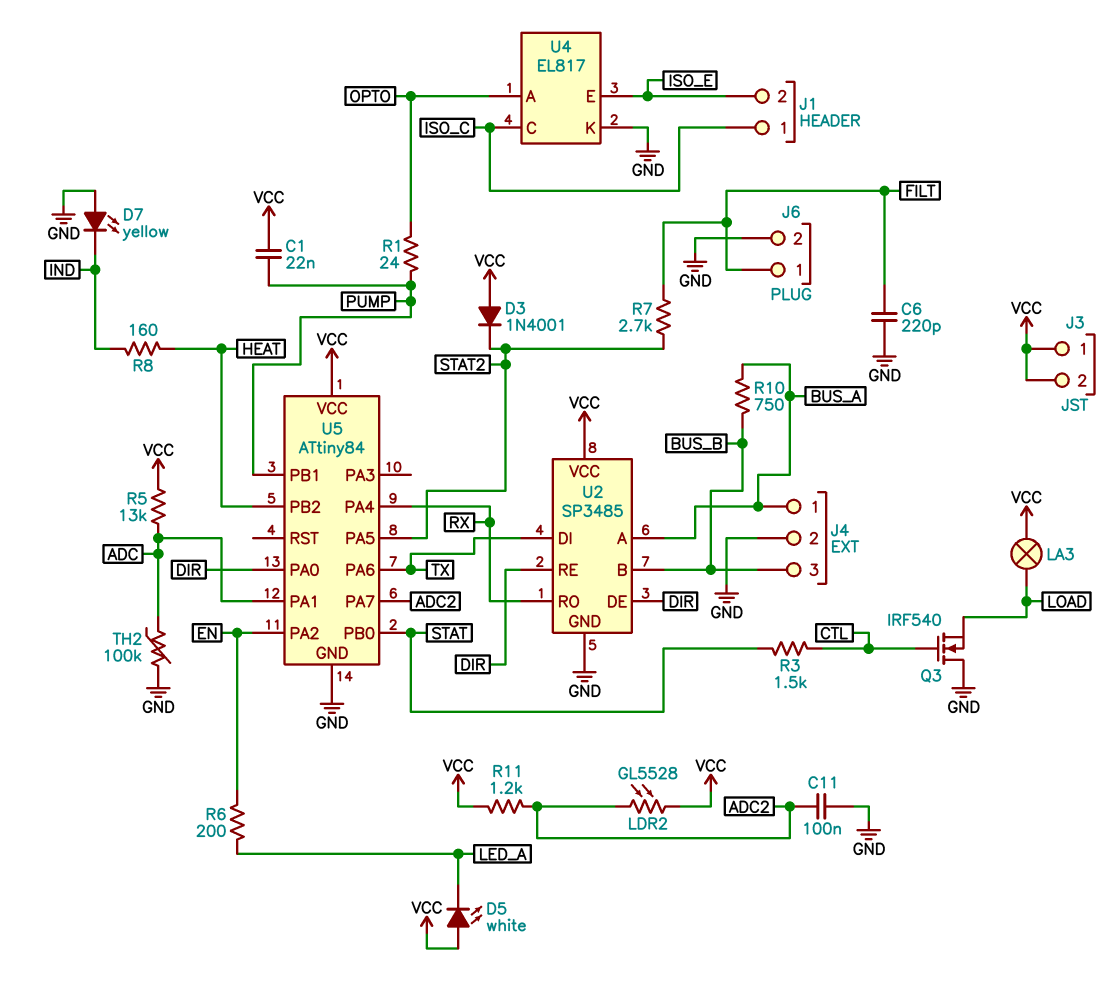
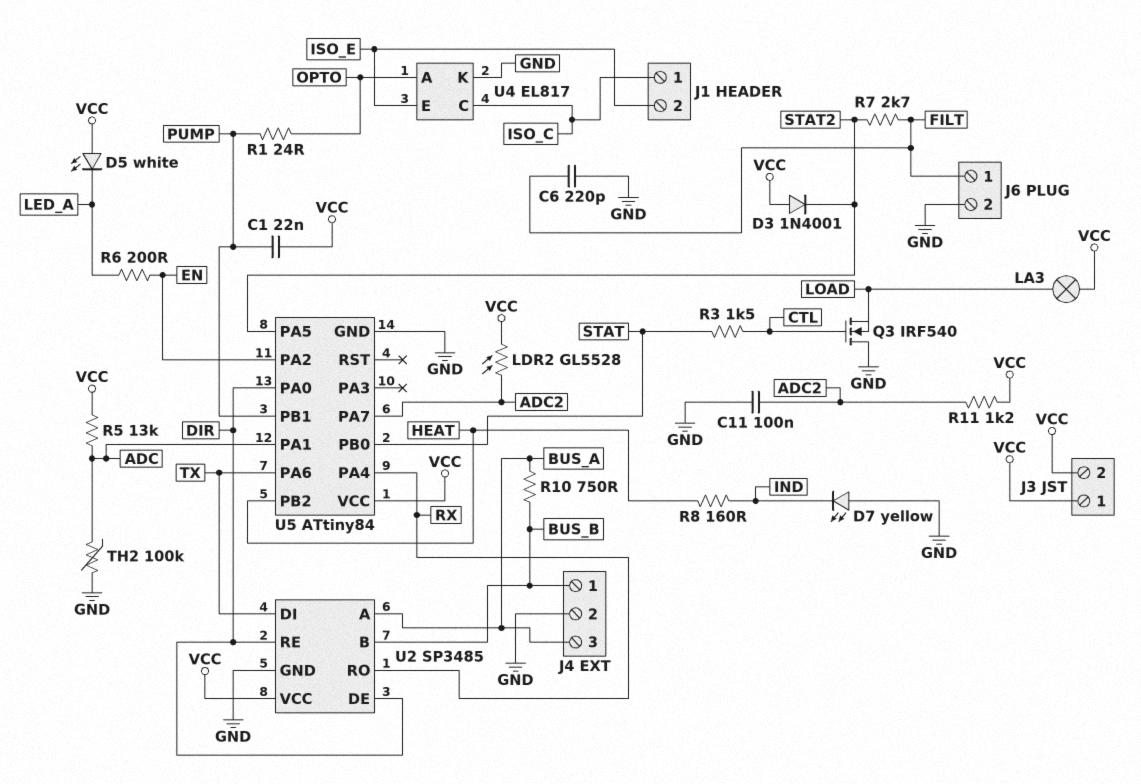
J4 pin 1: BUS_A -> BUS_B
J4 pin 3: BUS_B -> BUS_A

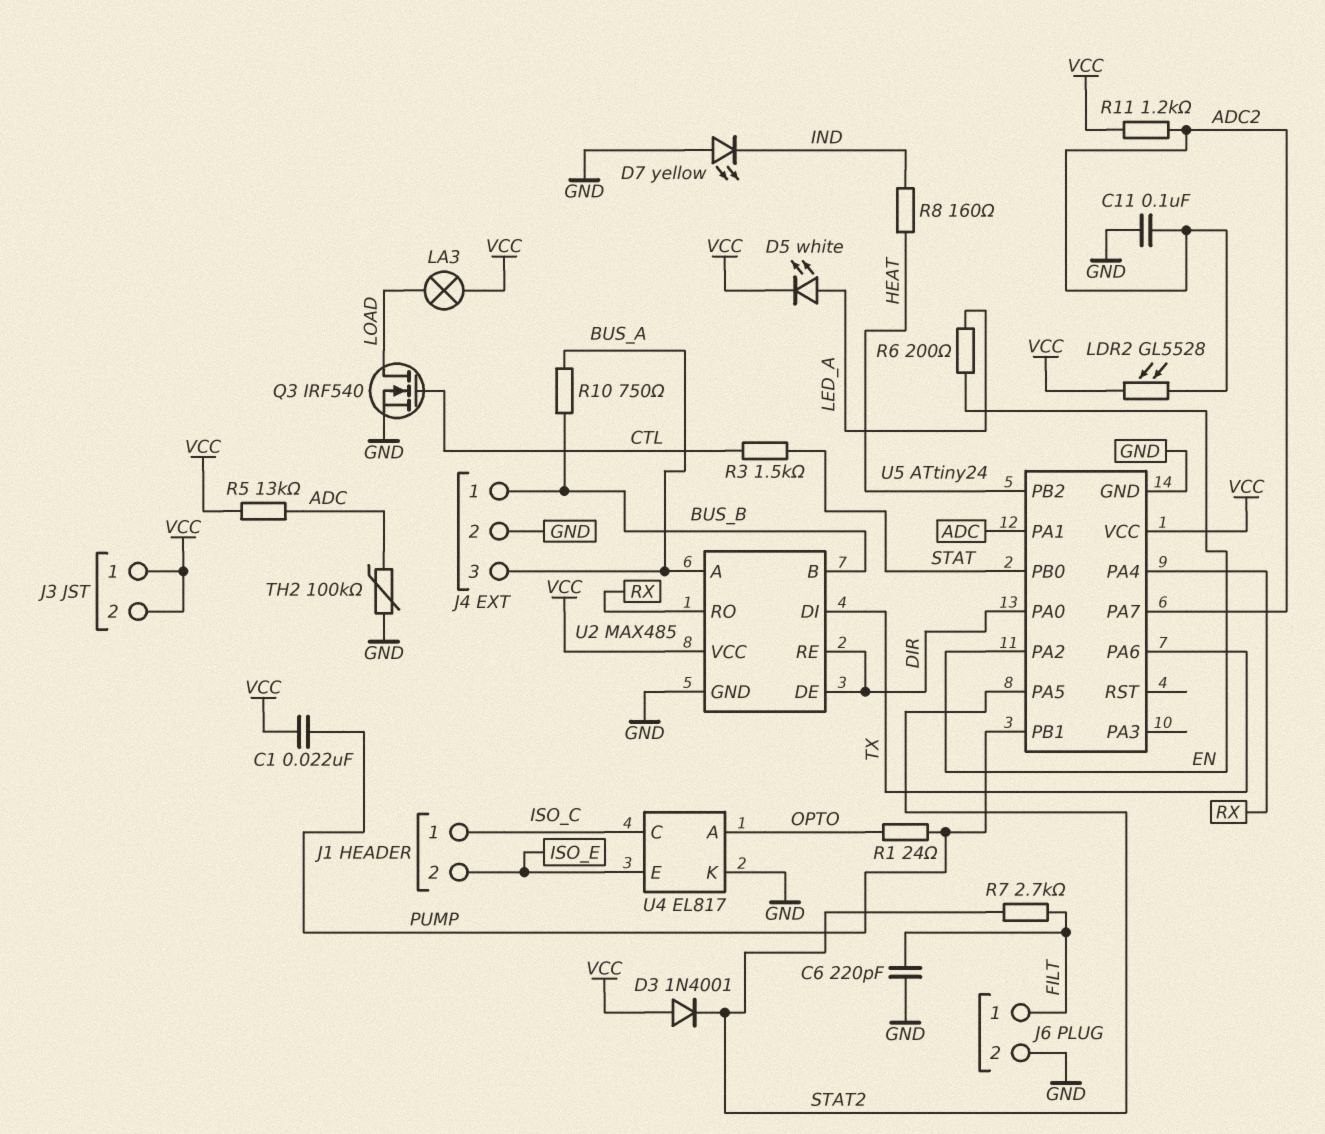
D5: LED white (A VCC, K LED_A) -> LED white (A LED_A, K VCC)
Q3: NMOS IRF540 (G CTL, D GND, S LOAD) -> NMOS IRF540 (G CTL, D LOAD, S GND)
U2: SP3485 -> MAX485
U5: ATtiny84 -> ATtiny24

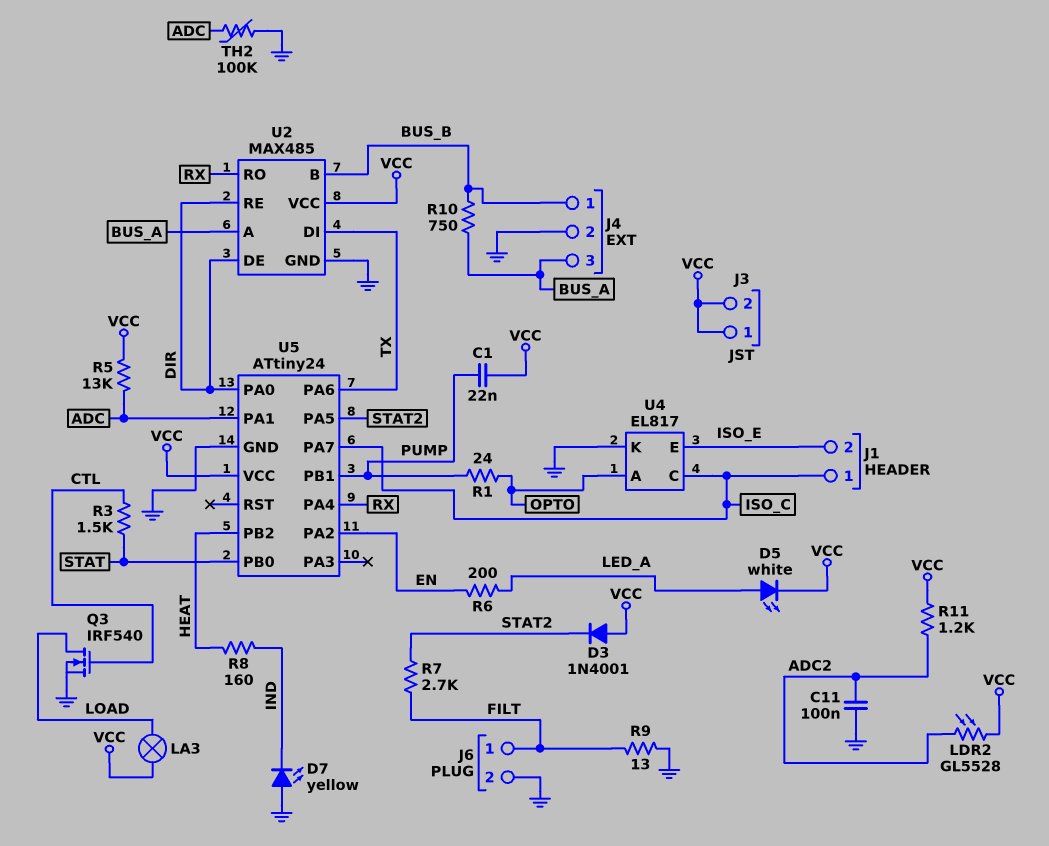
C6: 220pF (FILT, GND) -> none
R9: none -> 13 (FILT, GND)
U5 pin PA7: ADC2 -> ISO_C

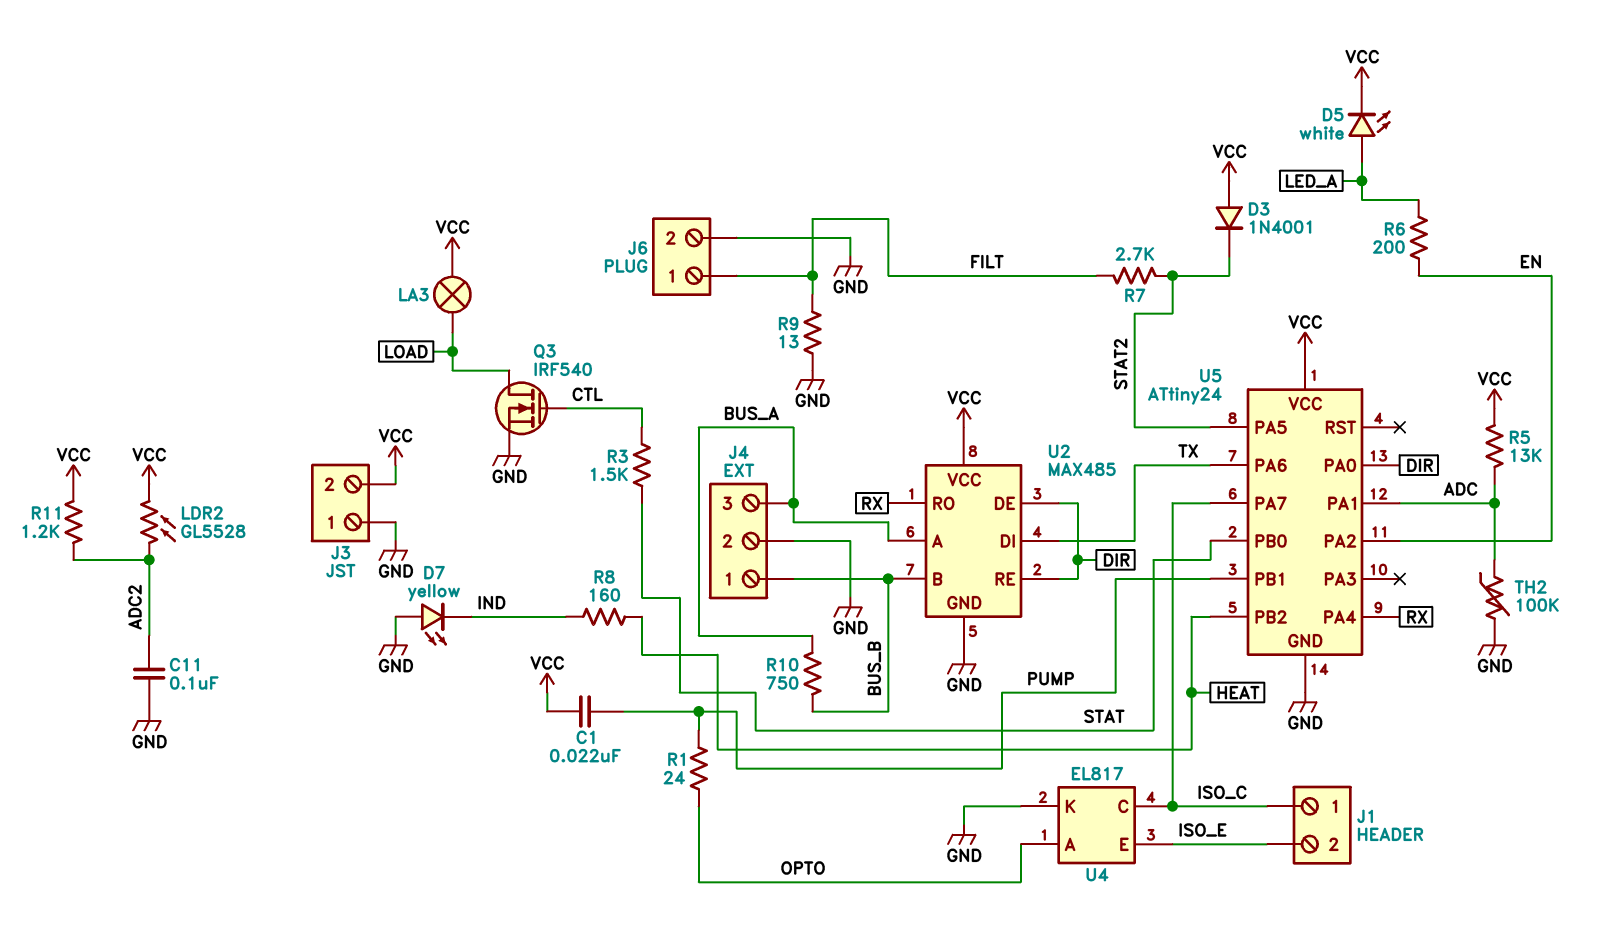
J3 pin 1: VCC -> GND

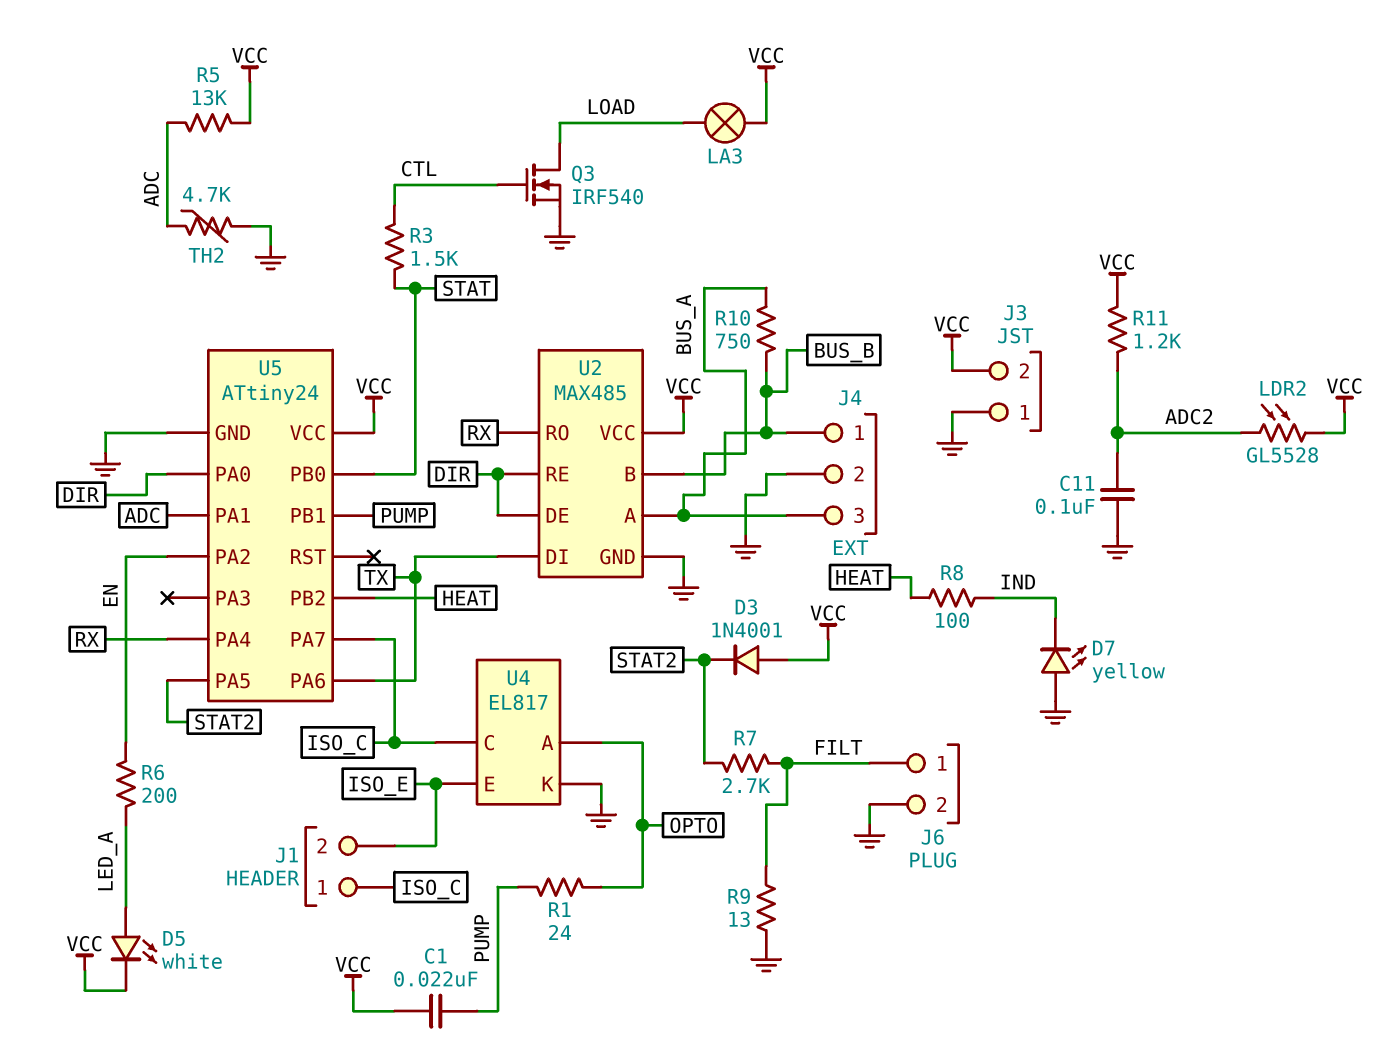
R8: 160 (HEAT, IND) -> 100 (HEAT, IND)
TH2: 100k (ADC, GND) -> 4.7k (ADC, GND)

